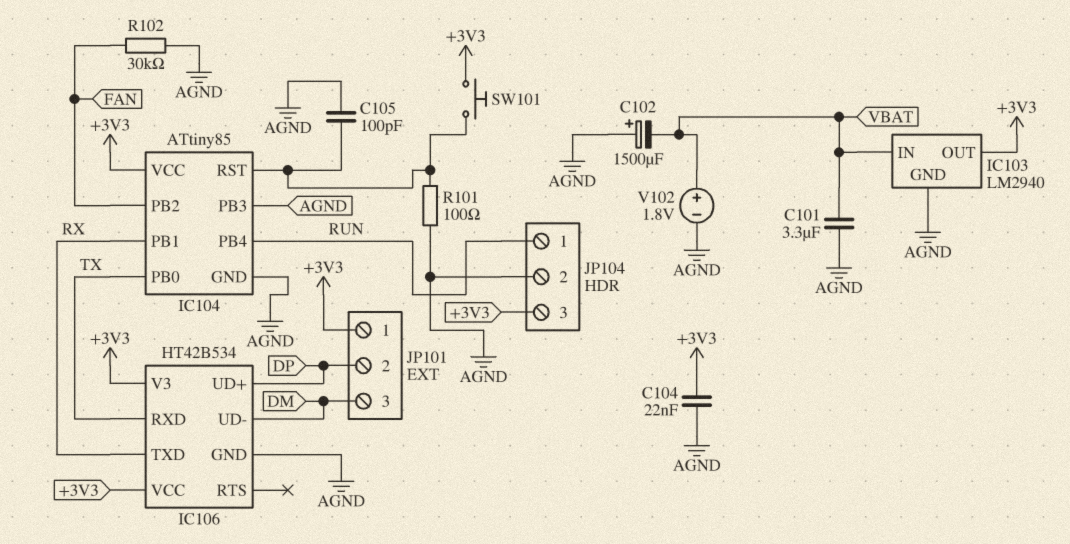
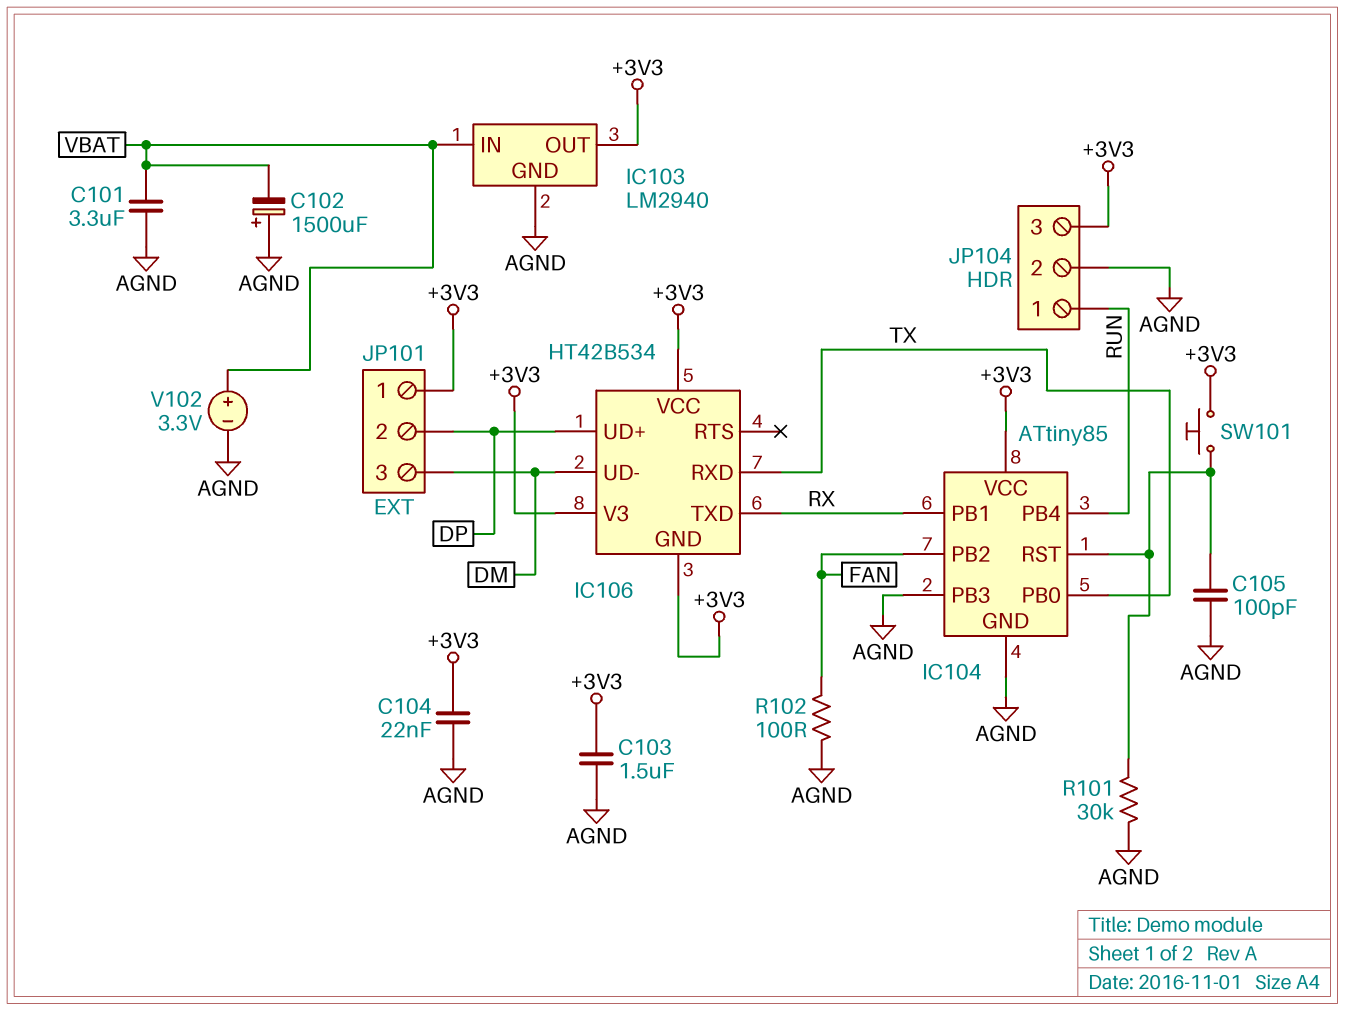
C103: none -> 1.5uF (+3V3, AGND)
IC106 pin GND: AGND -> +3V3
R101: 100 (AGND, IC104/RST) -> 30k (AGND, IC104/RST)
R102: 30k (AGND, FAN) -> 100 (AGND, FAN)
V102: 1.8V (plus VBAT, minus AGND) -> 3.3V (plus VBAT, minus AGND)

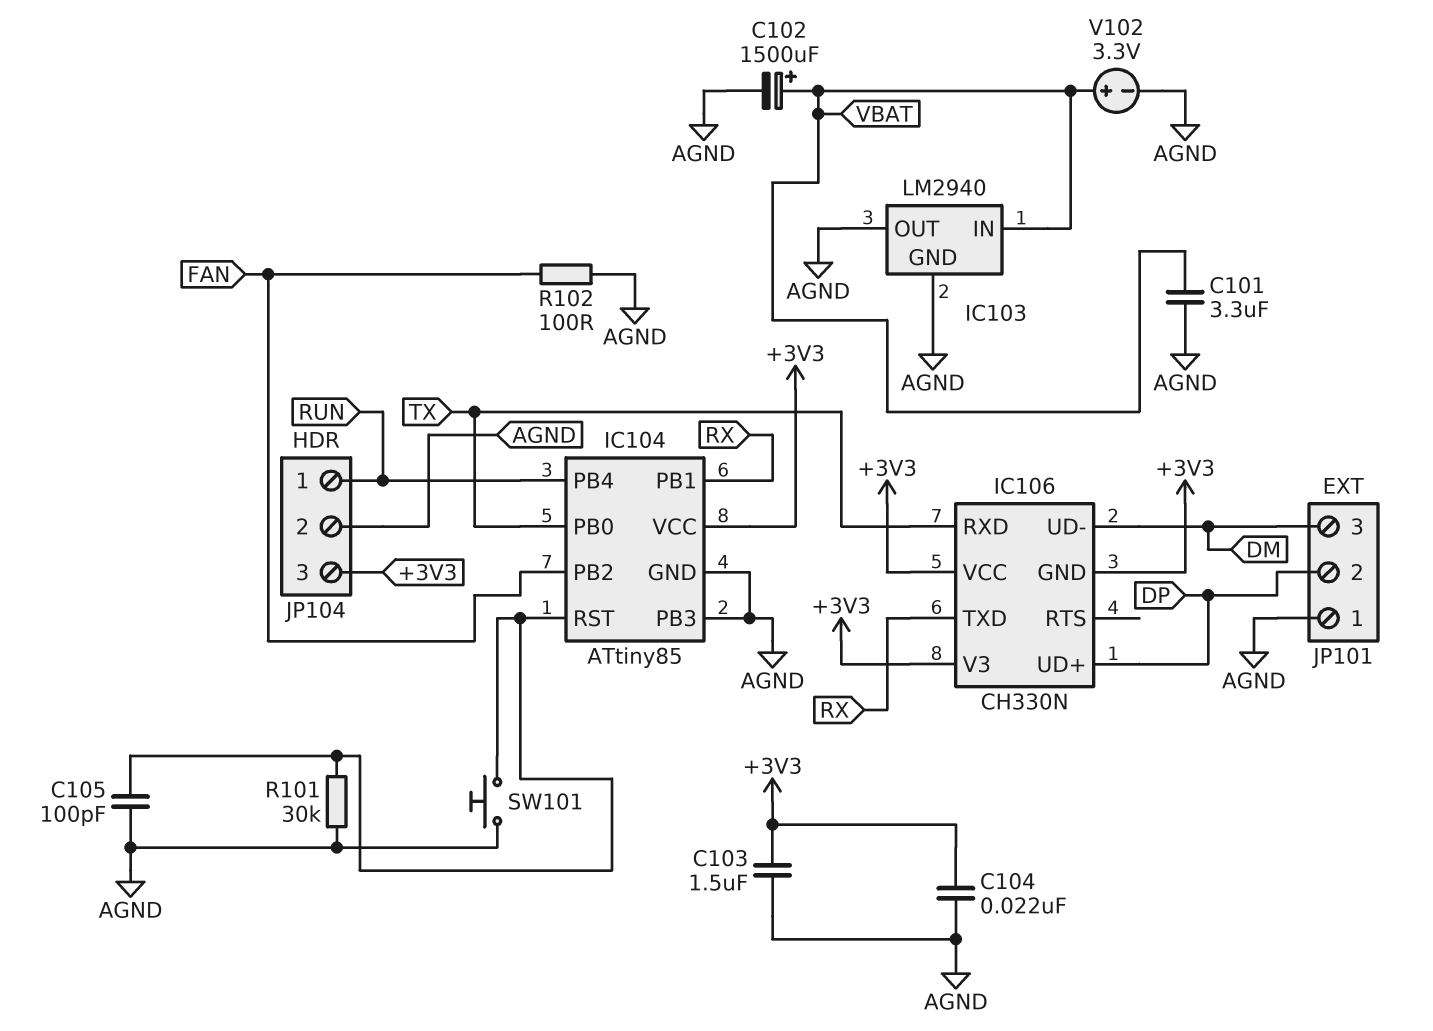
C102: 1500uF (plus AGND, minus VBAT) -> 1500uF (plus VBAT, minus AGND)
IC103 pin OUT: +3V3 -> AGND
IC106: HT42B534 -> CH330N
JP101 pin 1: +3V3 -> AGND
SW101: button (+3V3, IC104/RST) -> button (AGND, IC104/RST)

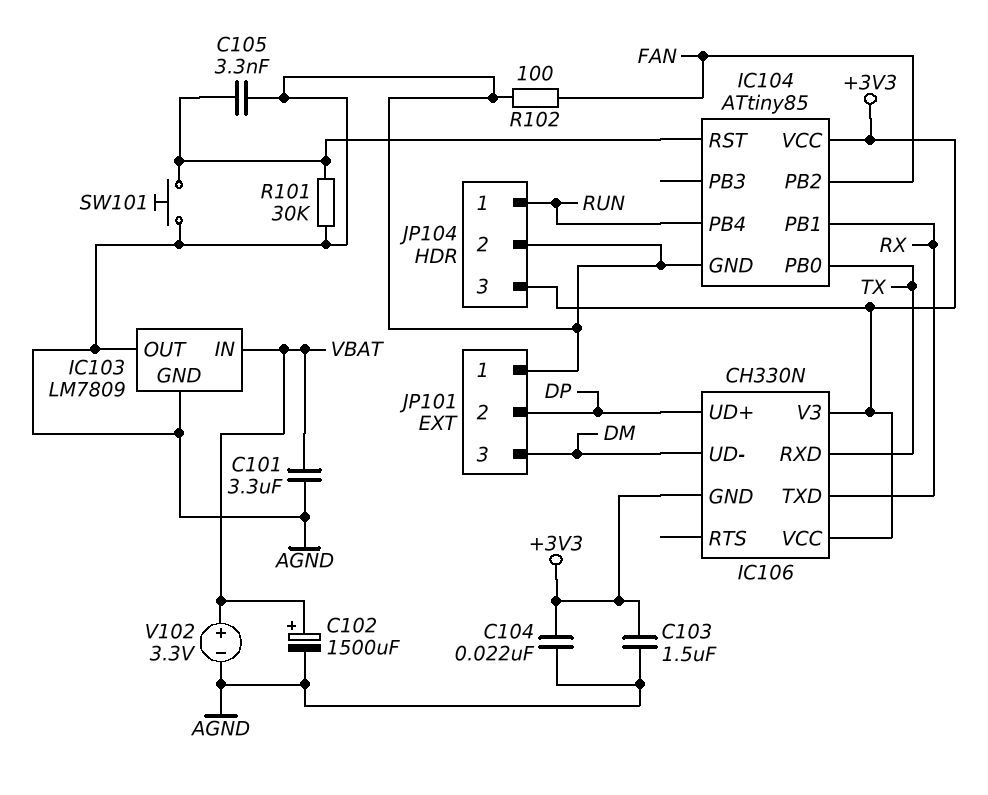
C105: 100pF (AGND, IC104/RST) -> 3.3nF (AGND, IC104/RST)
IC103: LM2940 -> LM7809
IC104 pin PB3: AGND -> none

